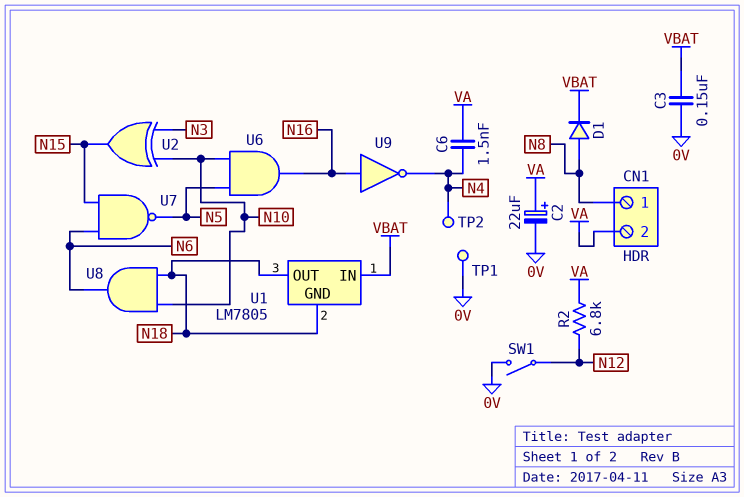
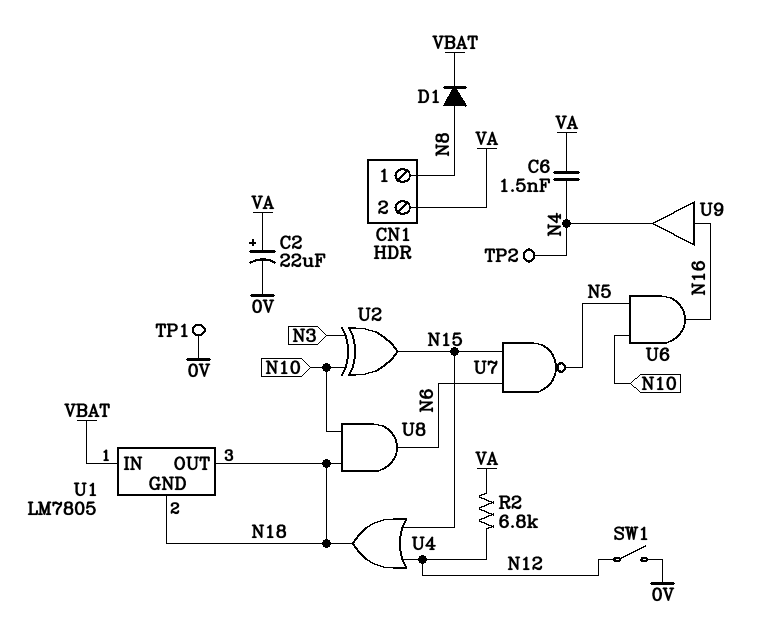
C3: 150nF (0V, VBAT) -> none
U4: none -> OR (in N12, in N15, out N18)
U9: NOT (in N16, out N4) -> buffer (in N16, out N4)

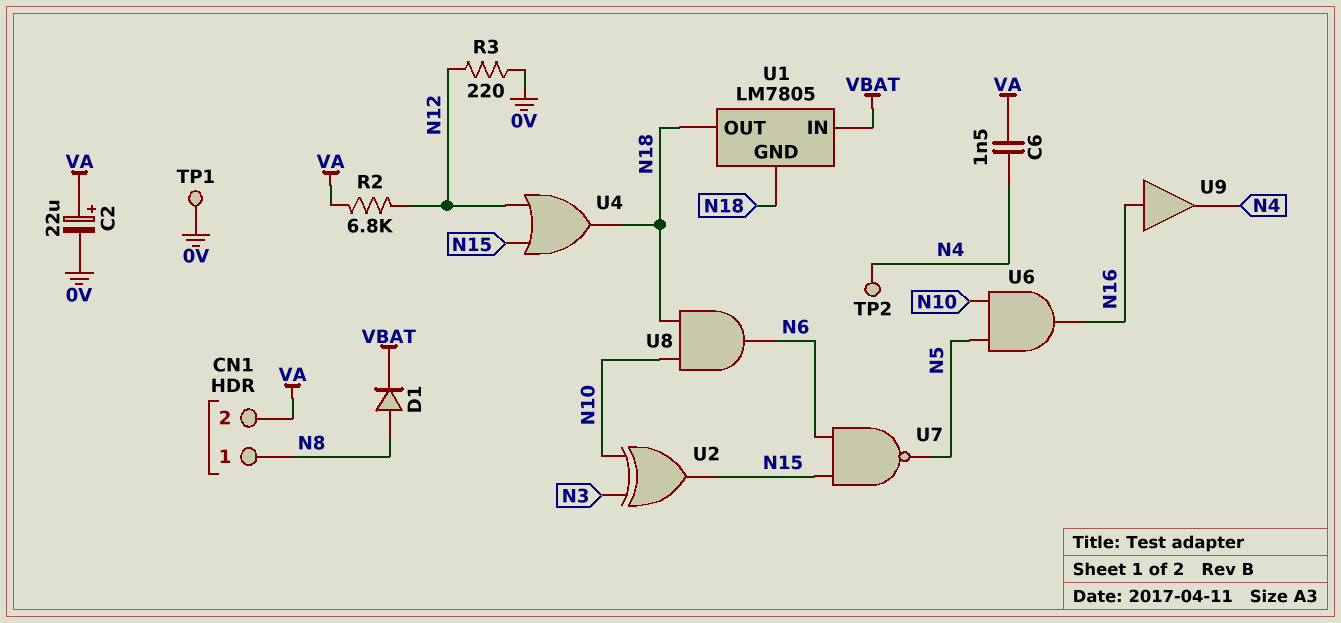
R3: none -> 220 (0V, N12)
SW1: switch (0V, N12) -> none

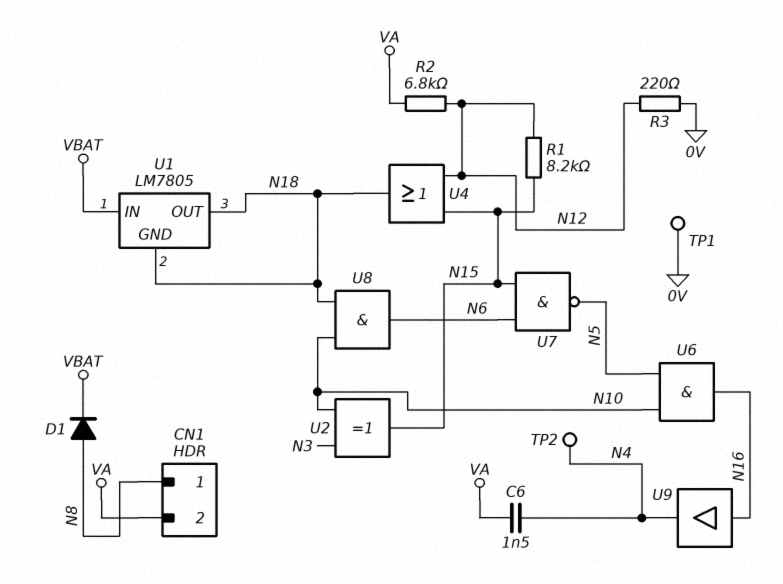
C2: 22uF (plus VA, minus 0V) -> none
R1: none -> 8.2k (N12, N15)

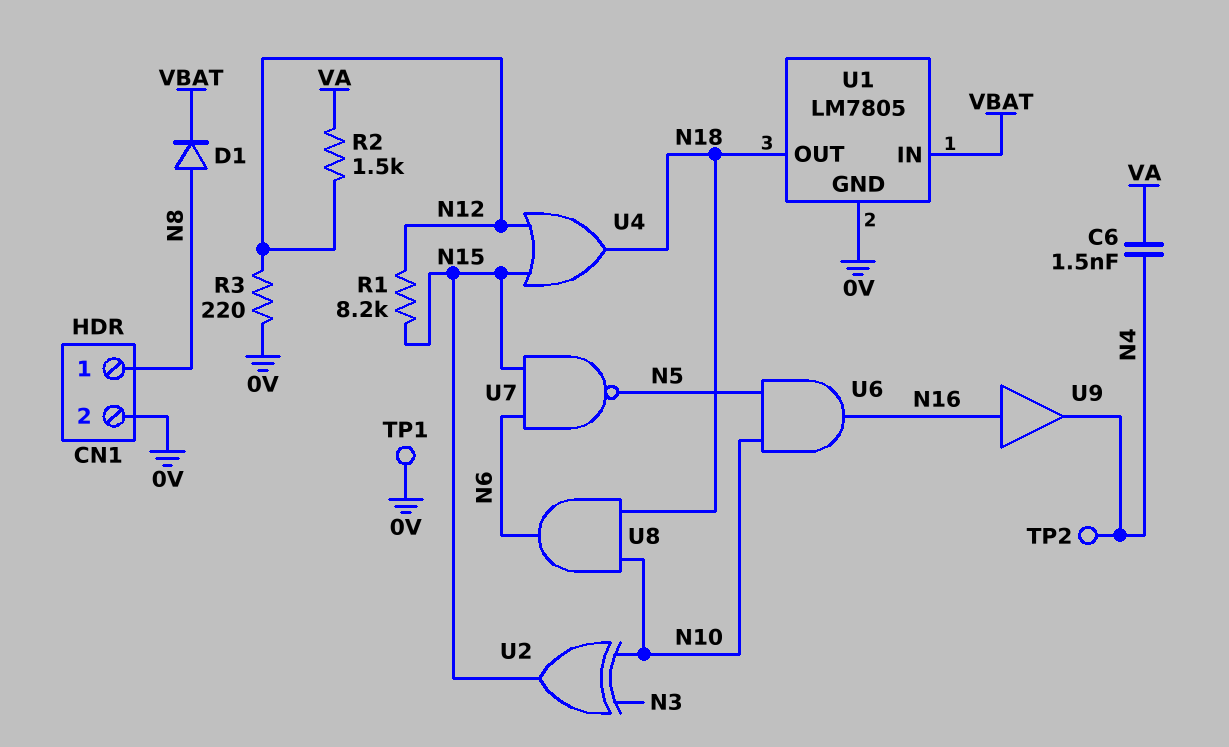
CN1 pin 2: VA -> 0V
R2: 6.8k (N12, VA) -> 1.5k (N12, VA)
U1 pin GND: N18 -> 0V

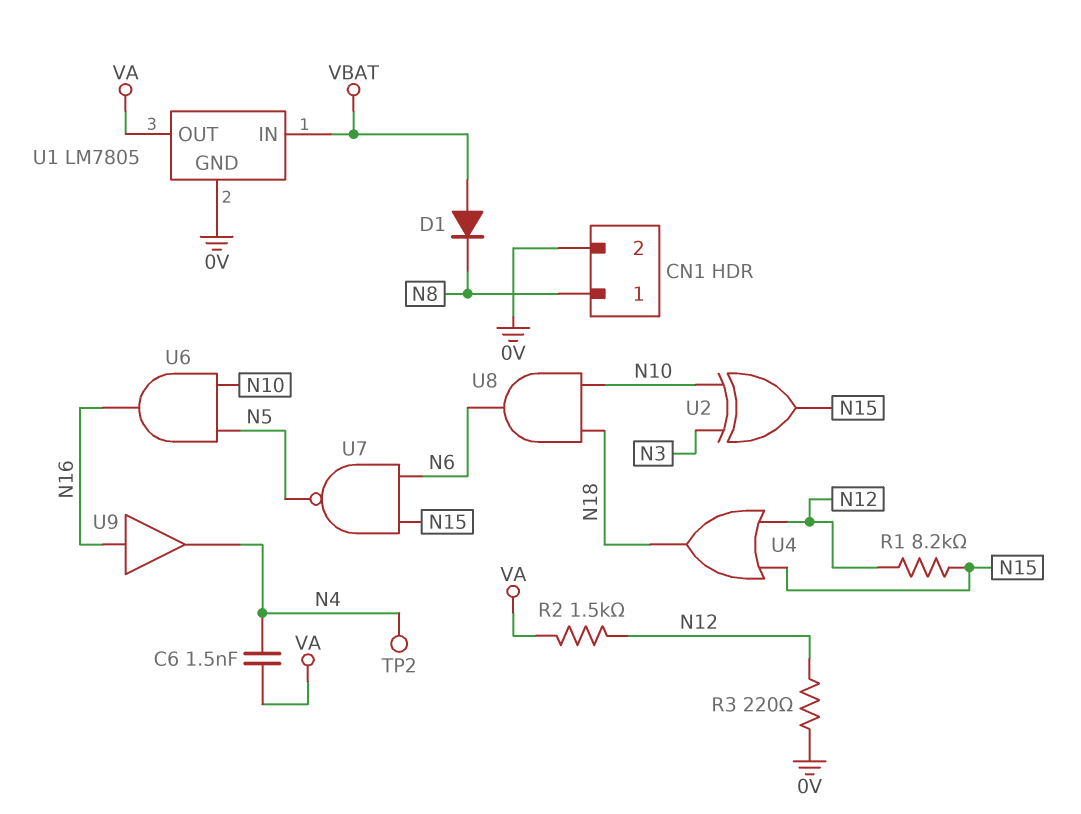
D1: diode (A N8, K VBAT) -> diode (A VBAT, K N8)
TP1: test point (0V) -> none
U1 pin OUT: N18 -> VA

